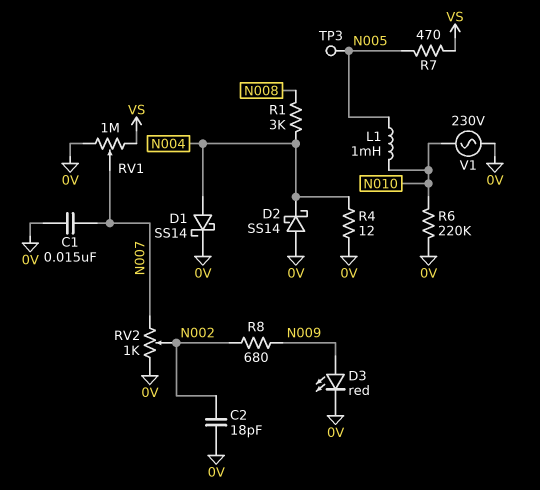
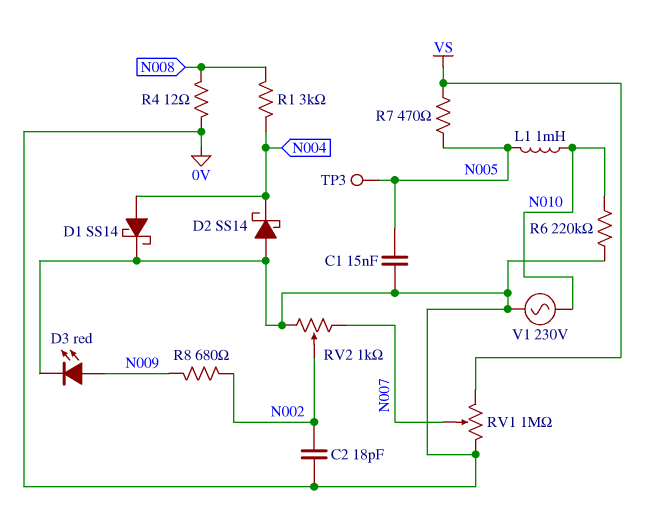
C1: 15nF (0V, N007) -> 15nF (0V, N005)
R4: 12 (0V, N004) -> 12 (0V, N008)

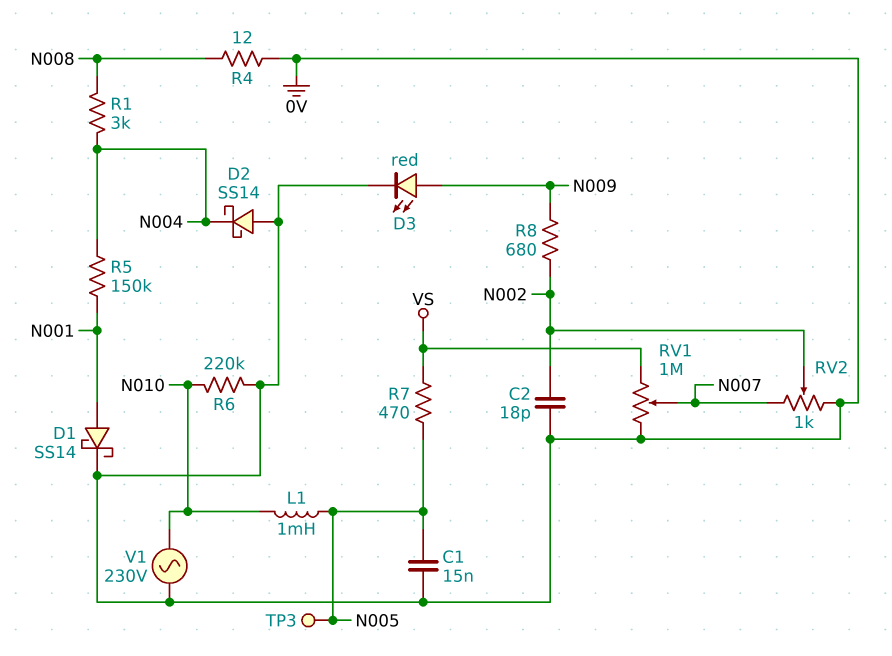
D1: schottky SS14 (A N004, K 0V) -> schottky SS14 (A N001, K 0V)
R5: none -> 150k (N001, N004)

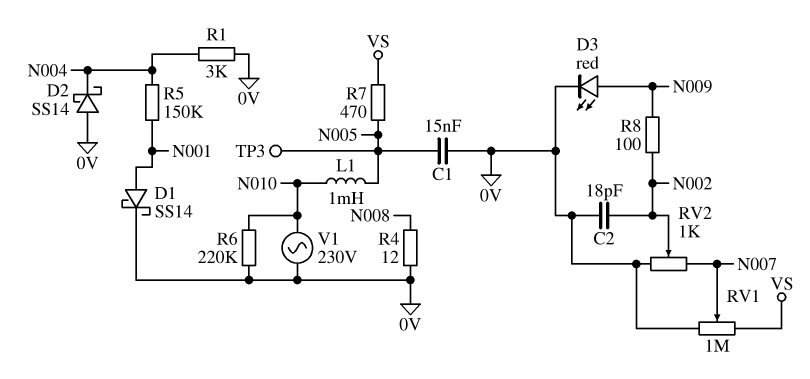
R1: 3k (N004, N008) -> 3k (0V, N004)
R8: 680 (N002, N009) -> 100 (N002, N009)

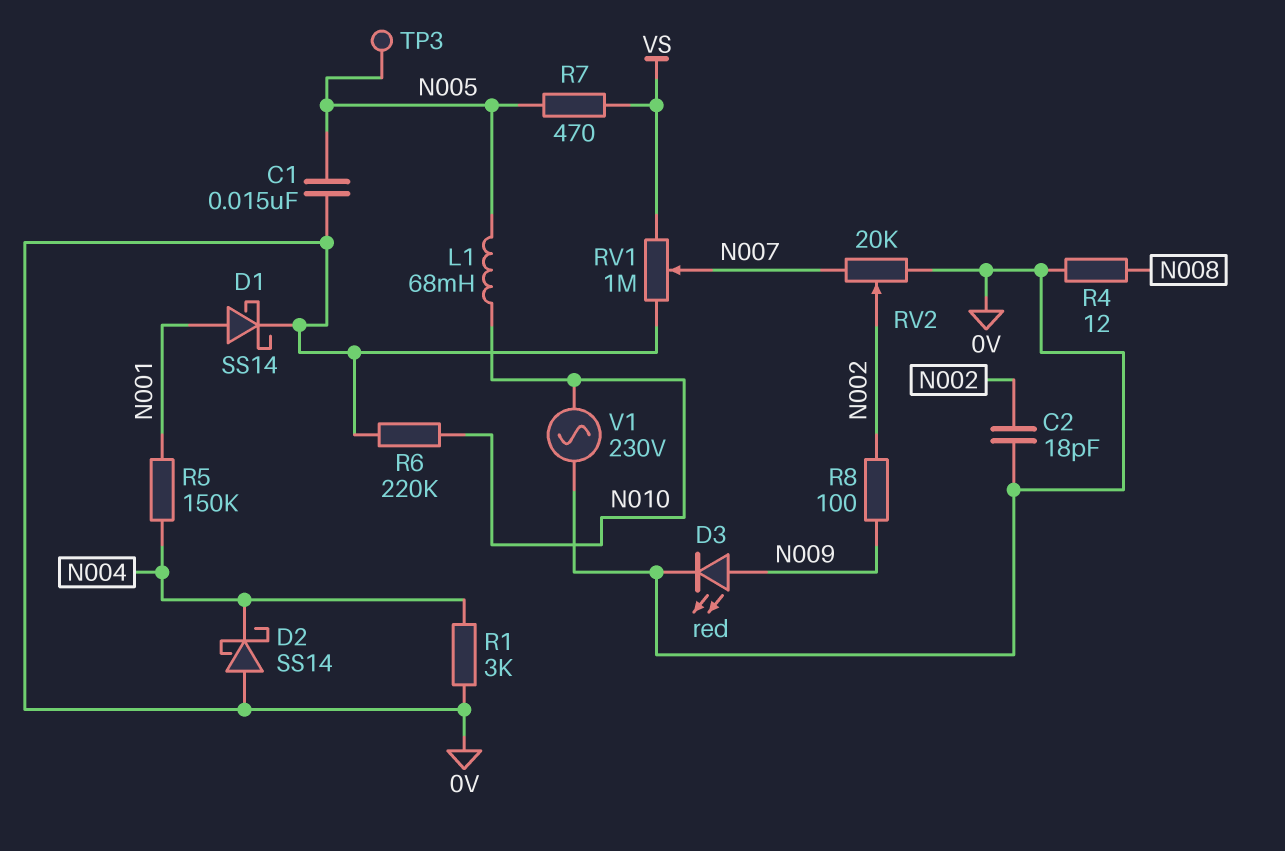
L1: 1mH (N005, N010) -> 68mH (N005, N010)
RV2: 1k (0V, N007, wiper N002) -> 20k (0V, N007, wiper N002)

